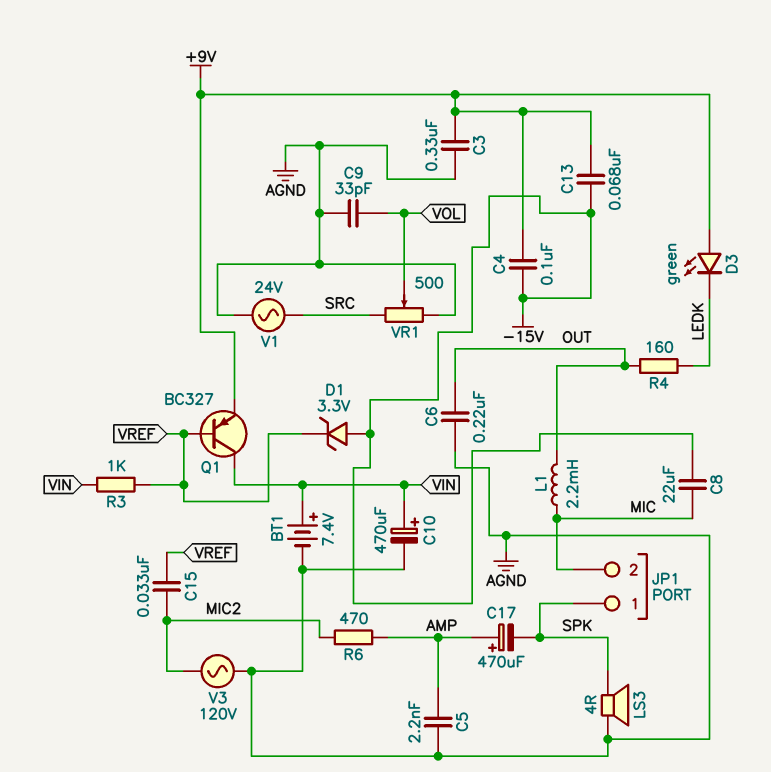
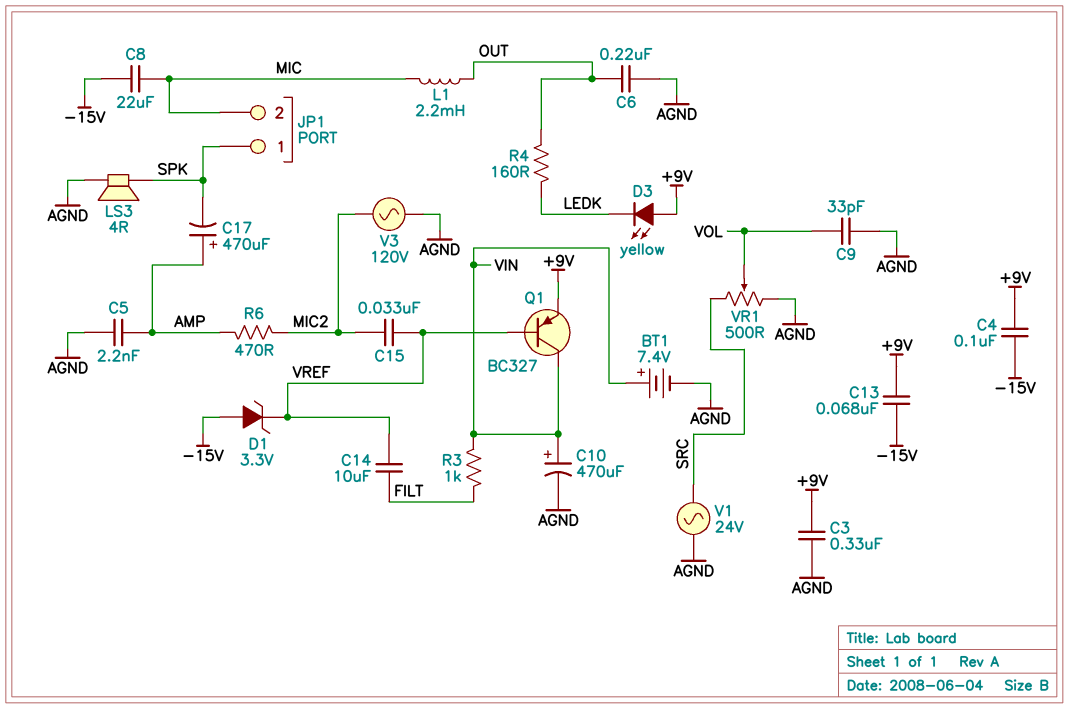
C14: none -> 10uF (FILT, VREF)
D3: LED green (A +9V, K LEDK) -> LED yellow (A +9V, K LEDK)
R3: 1k (VIN, VREF) -> 1k (FILT, VIN)

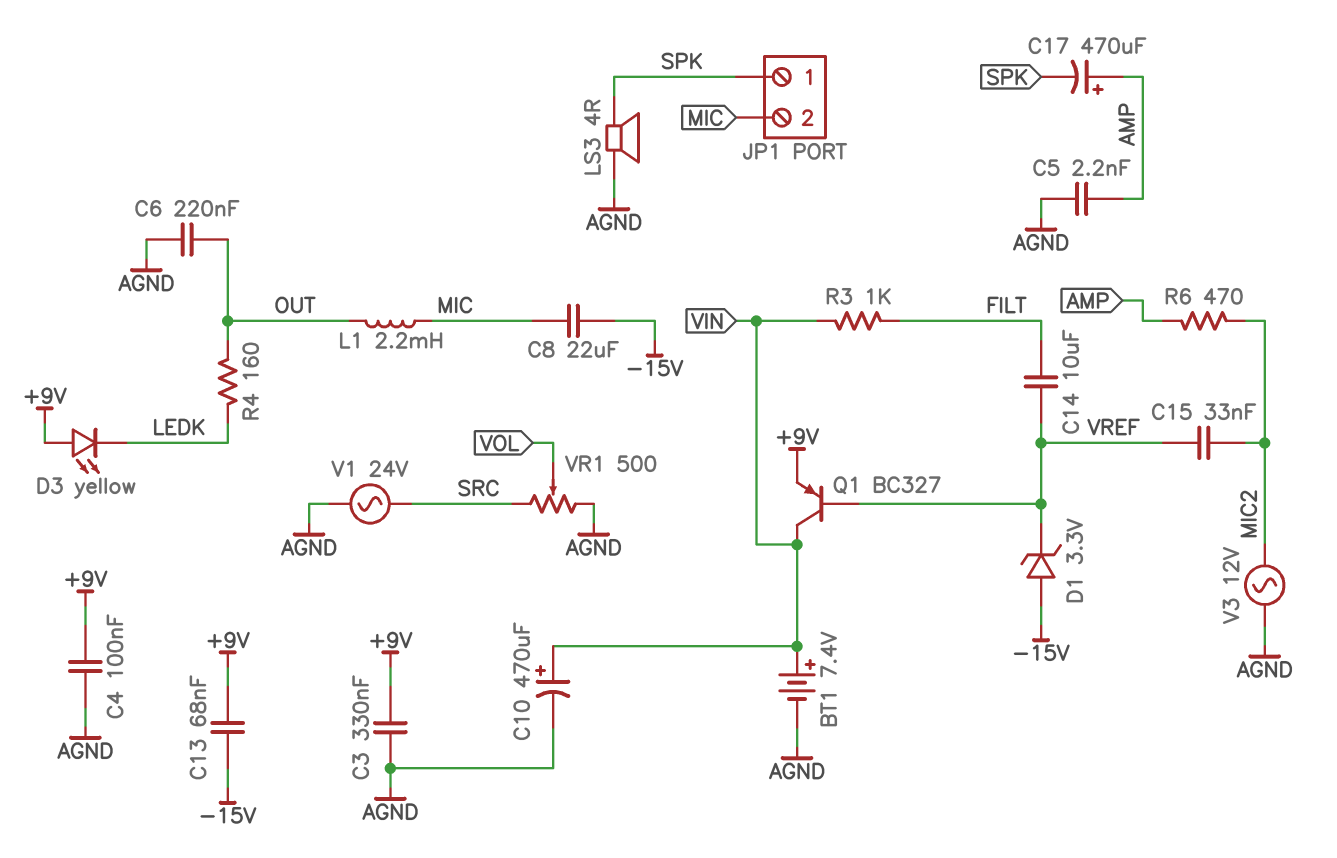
C4: 100nF (+9V, -15V) -> 100nF (+9V, AGND)
C9: 33pF (AGND, VOL) -> none
V3: AC 120V (AGND, MIC2) -> AC 12V (AGND, MIC2)

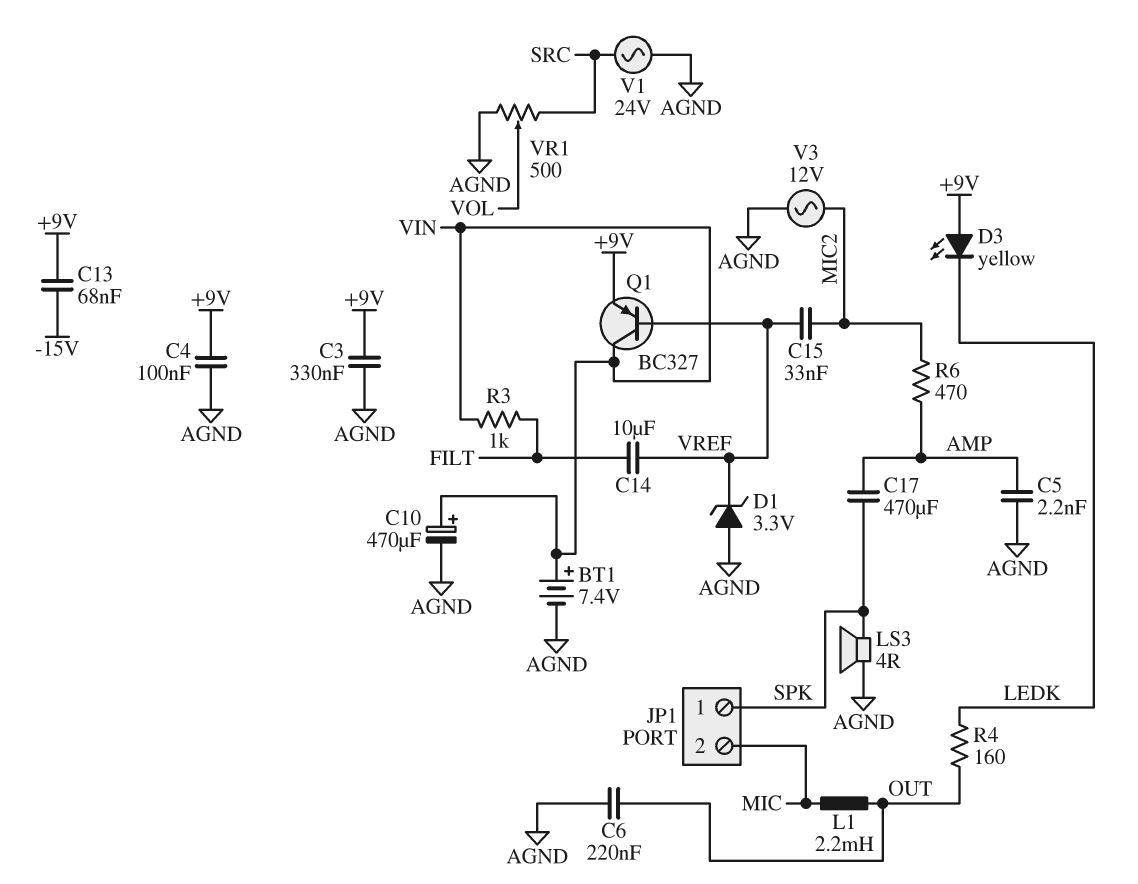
C8: 22uF (-15V, MIC) -> none
C17: 470uF (plus AMP, minus SPK) -> 470uF (AMP, SPK)
D1: zener 3.3V (A -15V, K VREF) -> zener 3.3V (A AGND, K VREF)

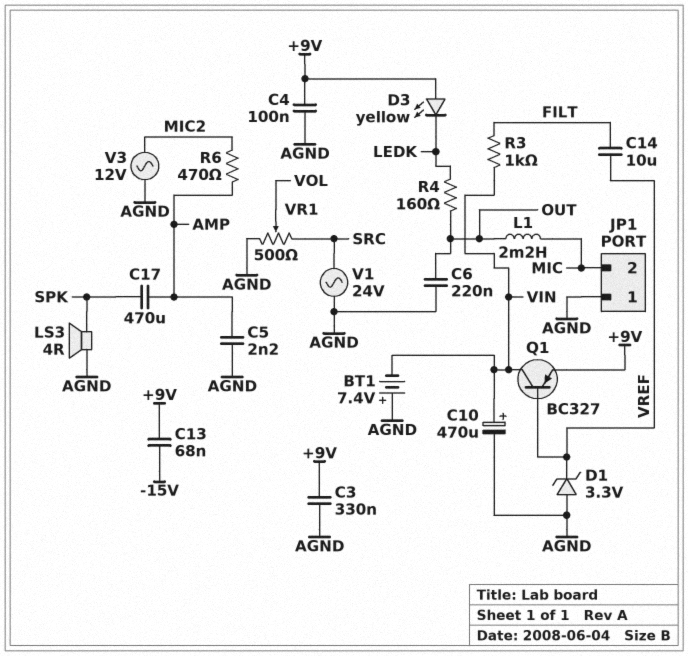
BT1: 7.4V (plus VIN, minus AGND) -> 7.4V (plus AGND, minus VIN)
C15: 33nF (MIC2, VREF) -> none
JP1 pin 1: SPK -> AGND

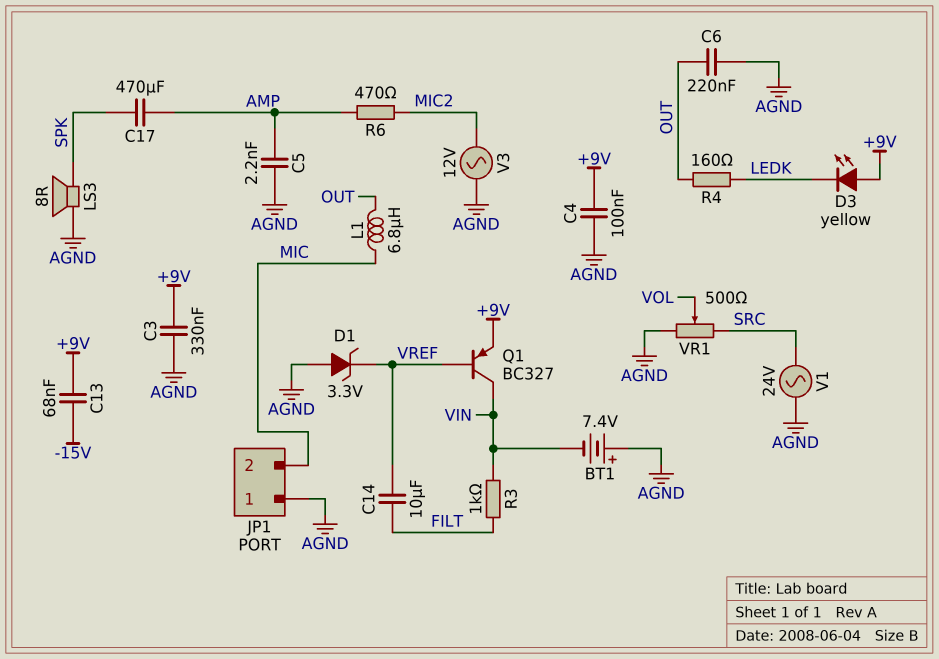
C10: 470uF (plus VIN, minus AGND) -> none
L1: 2.2mH (MIC, OUT) -> 6.8uH (MIC, OUT)
LS3: speaker 4R (AGND, SPK) -> speaker 8R (AGND, SPK)

